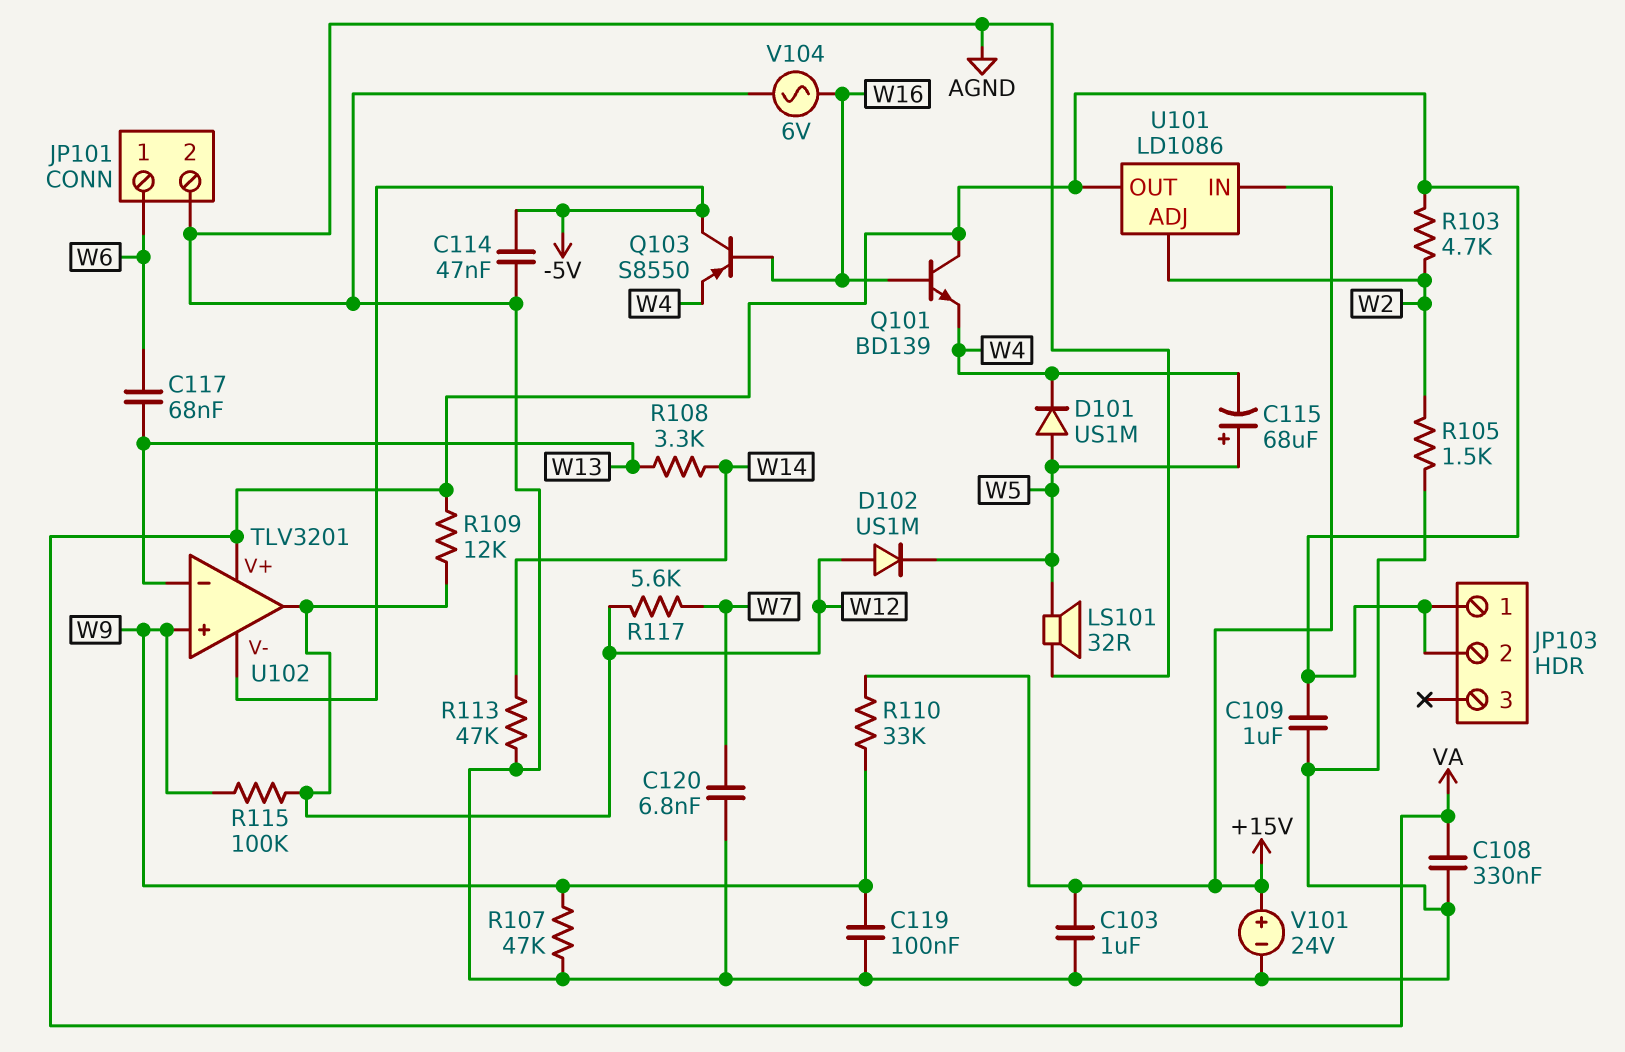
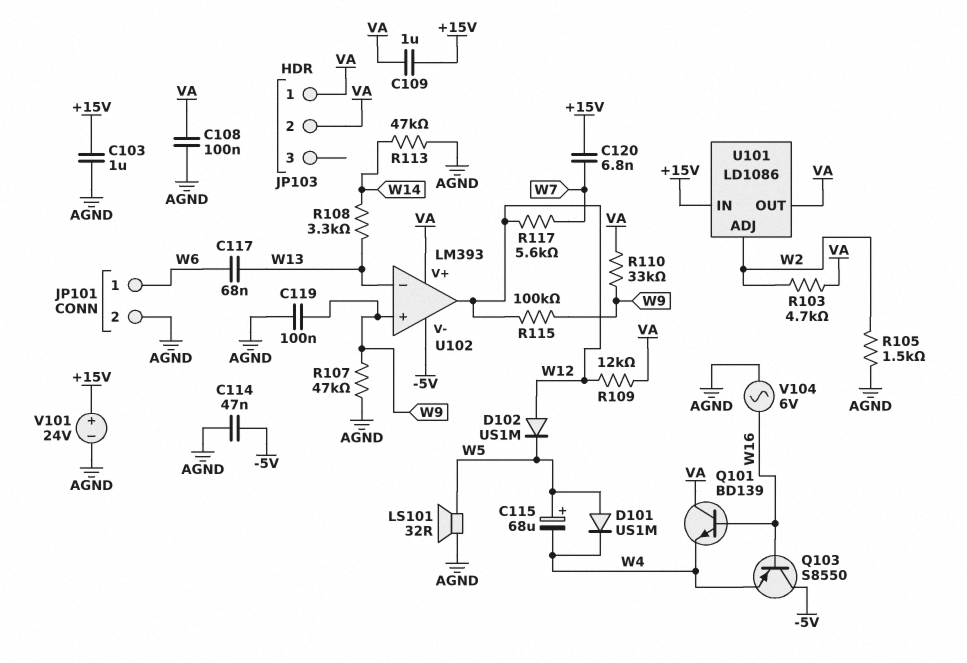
C108: 330nF (AGND, VA) -> 100nF (AGND, VA)
C109: 1uF (AGND, VA) -> 1uF (+15V, VA)
C120: 6.8nF (AGND, W7) -> 6.8nF (+15V, W7)
R110: 33k (+15V, W9) -> 33k (VA, W9)
U102: TLV3201 -> LM393

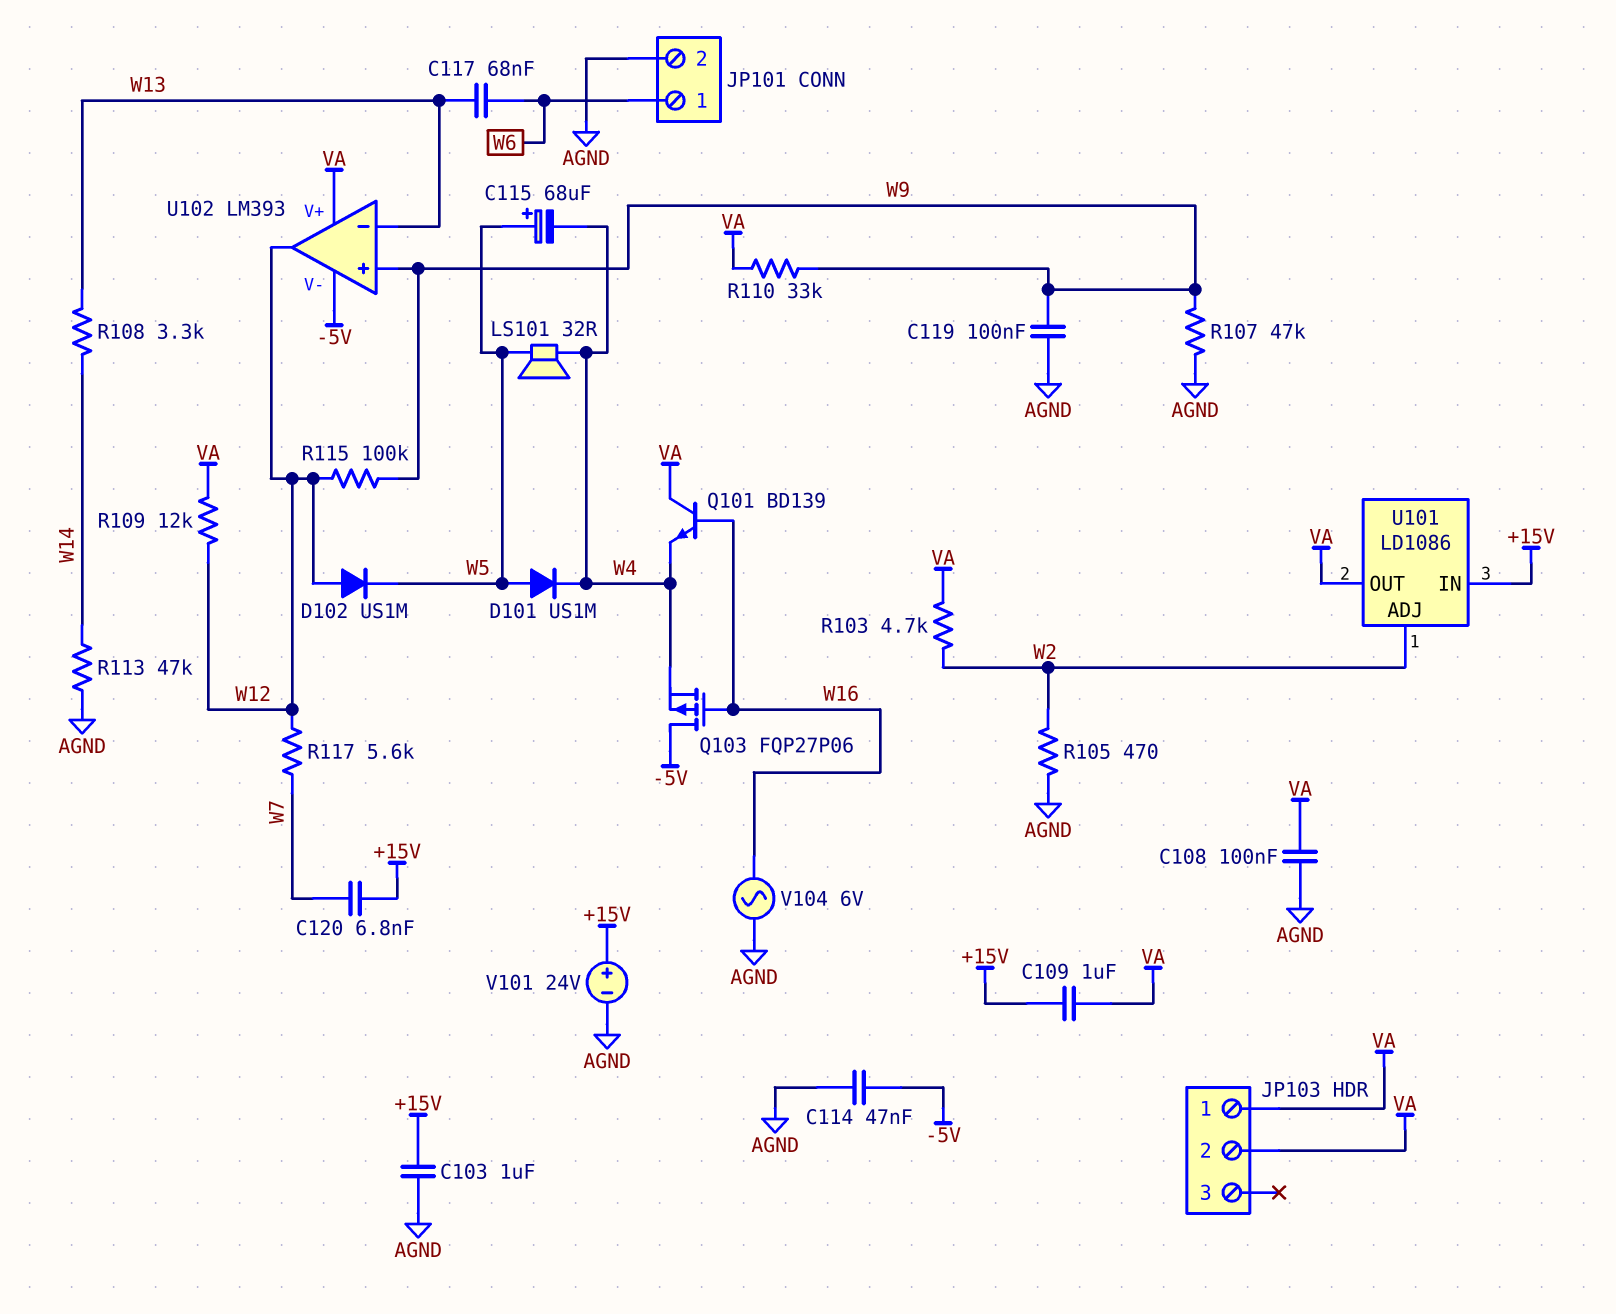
LS101: speaker 32R (AGND, W5) -> speaker 32R (W4, W5)
Q103: PNP S8550 (B W16, C -5V, E W4) -> PMOS FQP27P06 (G W16, D -5V, S W4)
R105: 1.5k (AGND, W2) -> 470 (AGND, W2)

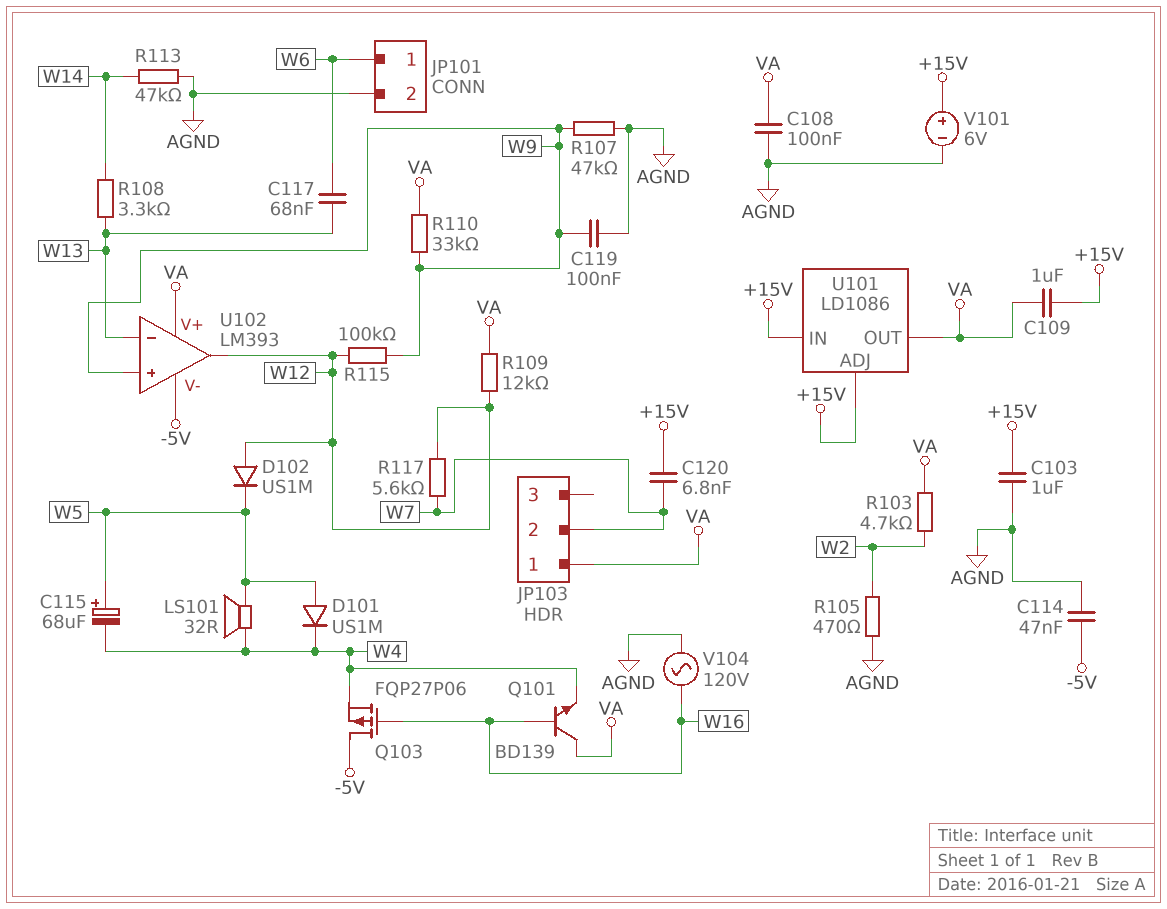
JP103 pin 2: VA -> W7
U101 pin ADJ: W2 -> +15V
V101: 24V (plus +15V, minus AGND) -> 6V (plus +15V, minus AGND)
V104: AC 6V (AGND, W16) -> AC 120V (AGND, W16)

